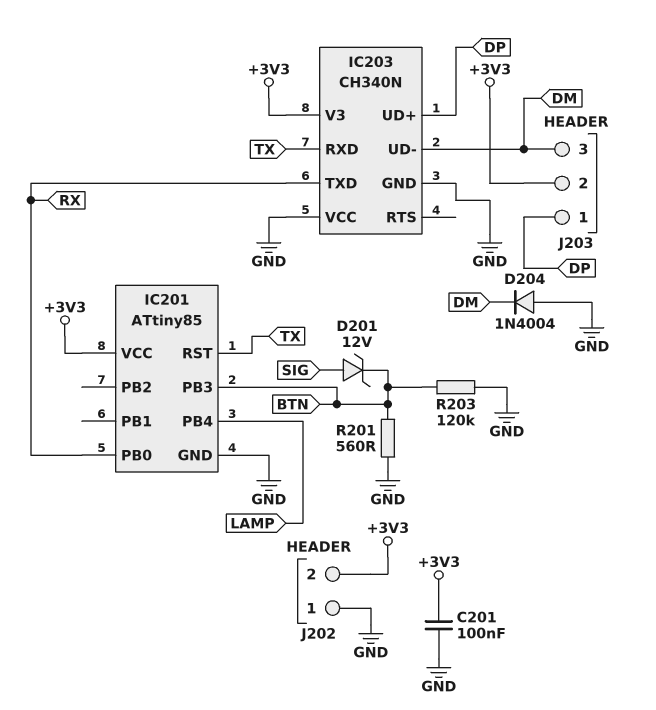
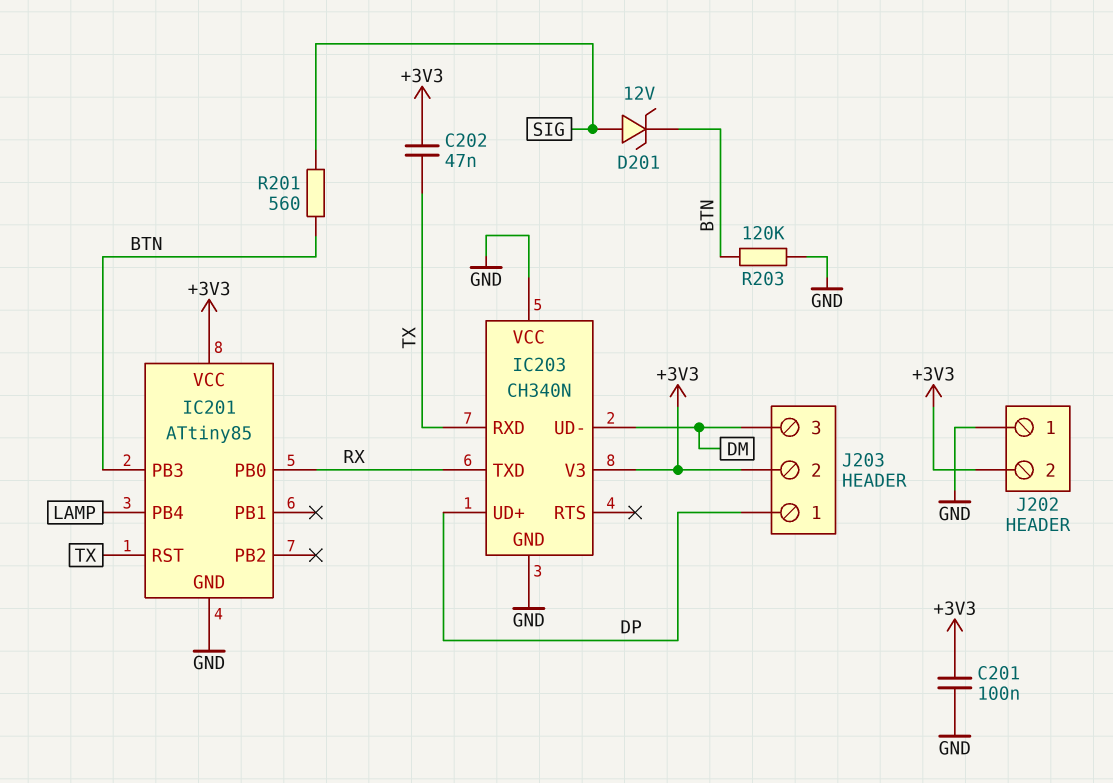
C202: none -> 47nF (+3V3, TX)
D204: diode 1N4004 (A GND, K DM) -> none
R201: 560 (BTN, GND) -> 560 (BTN, SIG)

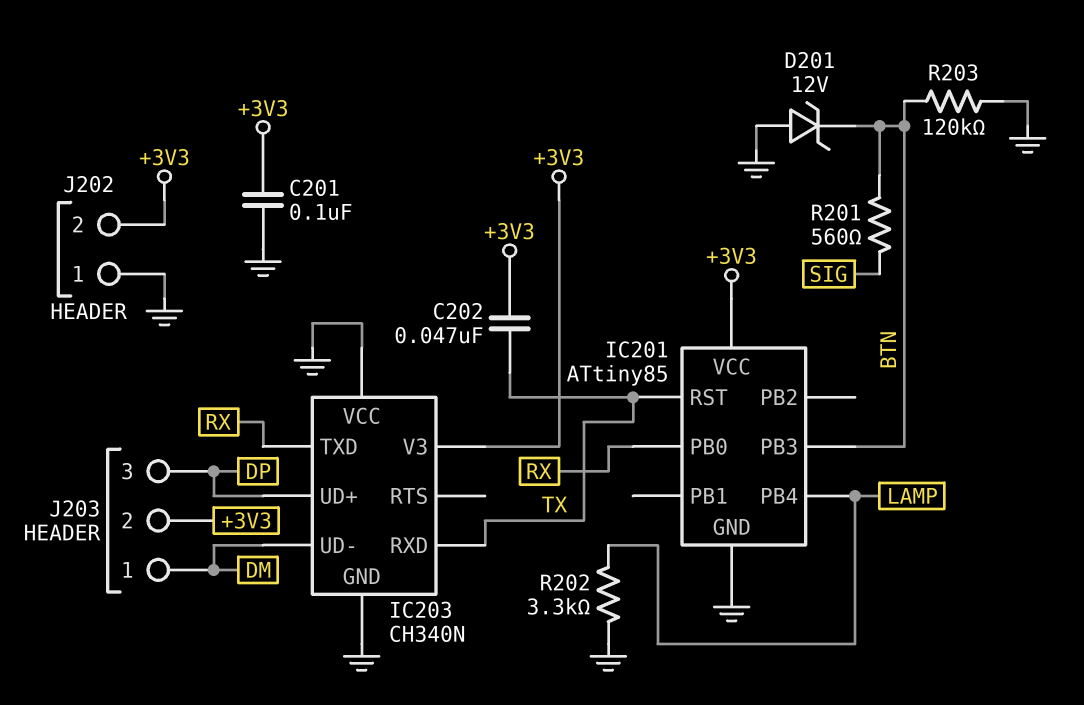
D201: zener 12V (A SIG, K BTN) -> zener 12V (A GND, K BTN)
J203 pin 1: DP -> DM
J203 pin 3: DM -> DP
R202: none -> 3.3k (GND, LAMP)

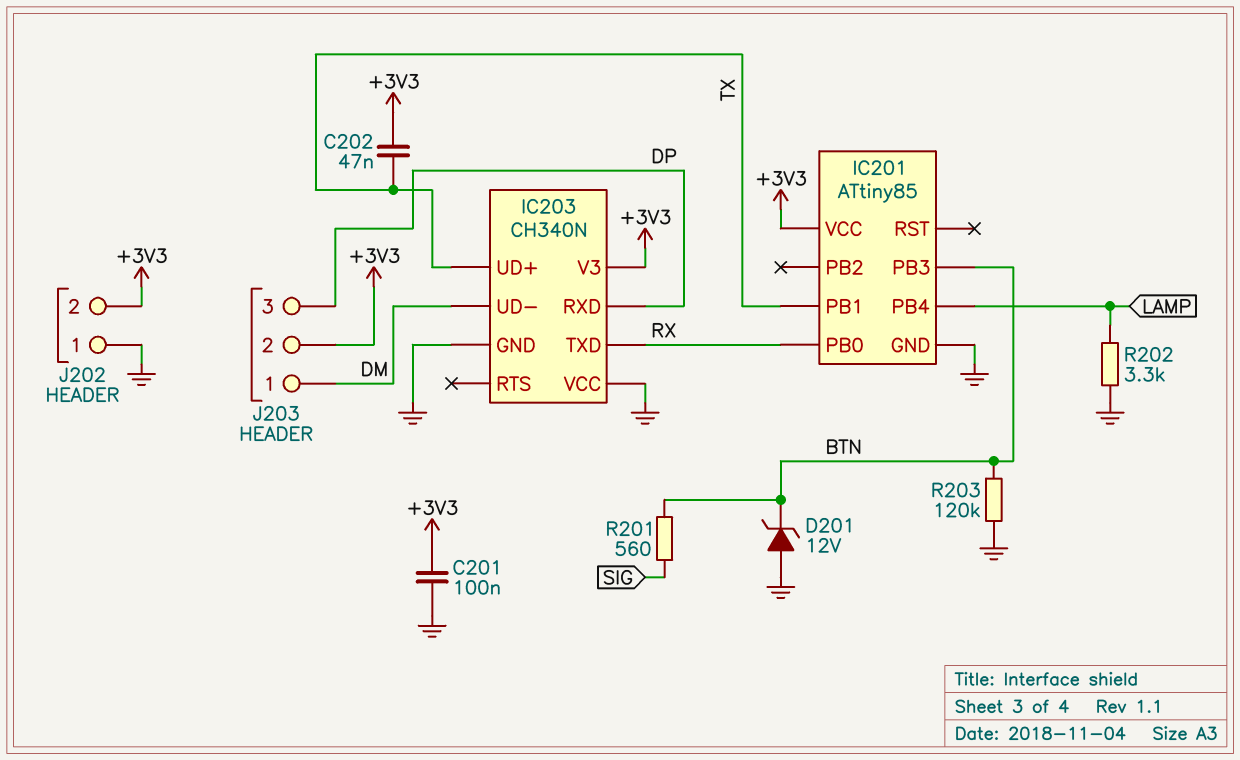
IC201 pin PB1: none -> TX
IC201 pin RST: TX -> none
IC203 pin RXD: TX -> DP
IC203 pin UD+: DP -> TX

